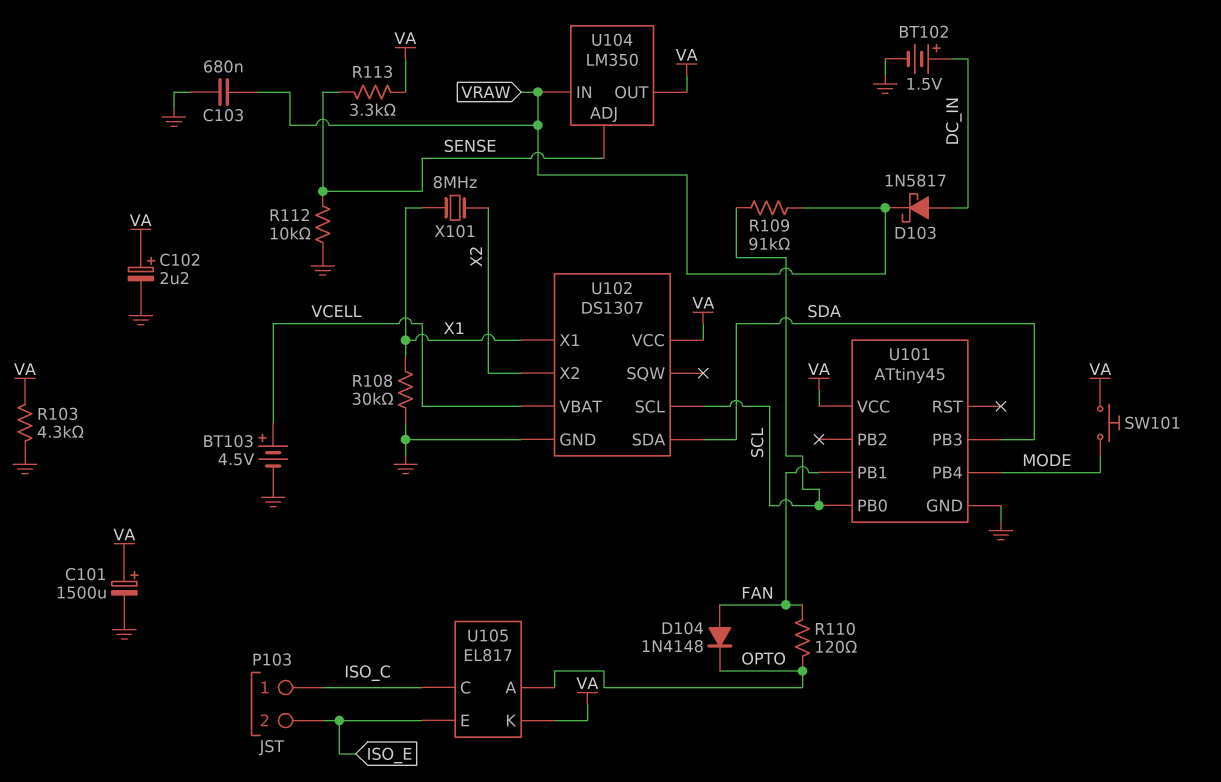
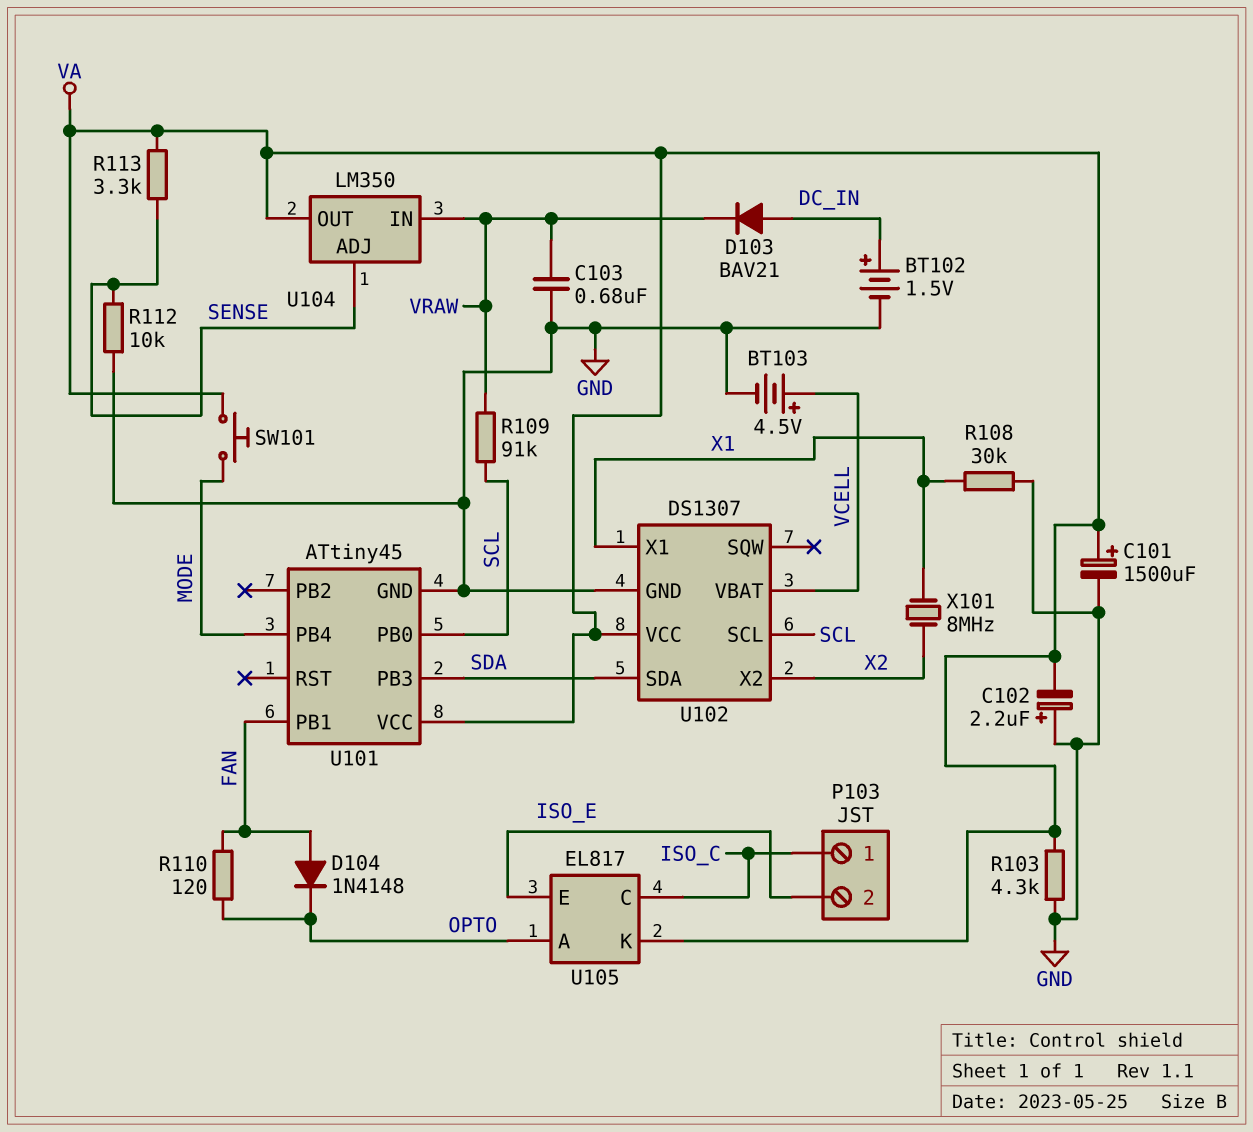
C102: 2.2uF (plus VA, minus GND) -> 2.2uF (plus GND, minus VA)
D103: schottky 1N5817 (A DC_IN, K VRAW) -> diode BAV21 (A DC_IN, K VRAW)

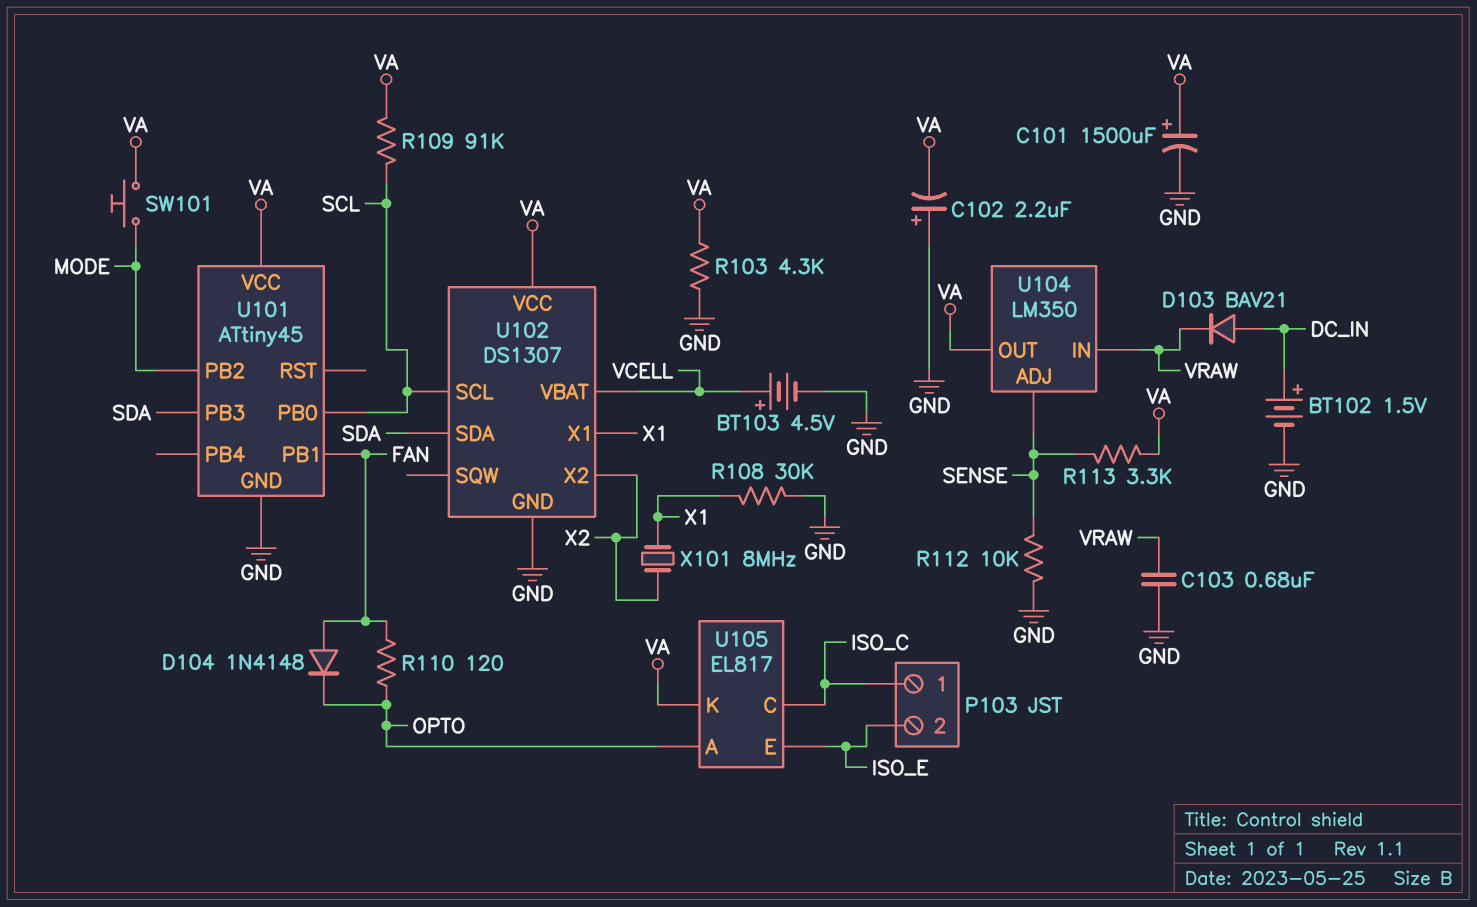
R109: 91k (SCL, VRAW) -> 91k (SCL, VA)
U101 pin PB2: none -> MODE
U101 pin PB4: MODE -> none

